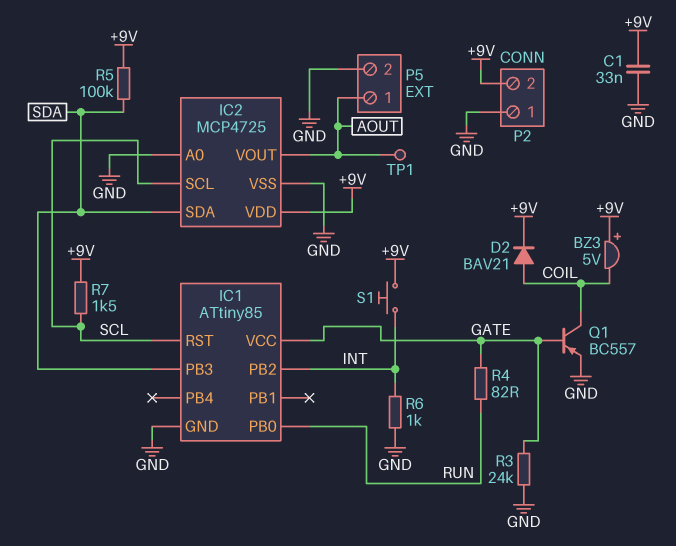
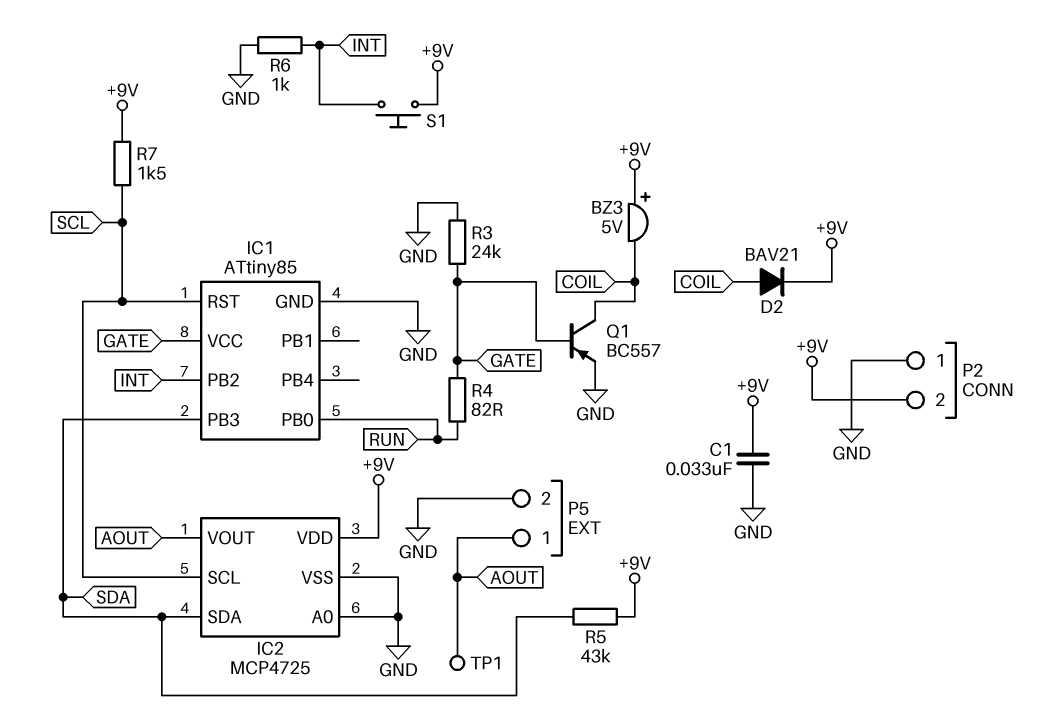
R5: 100k (+9V, SDA) -> 43k (+9V, SDA)

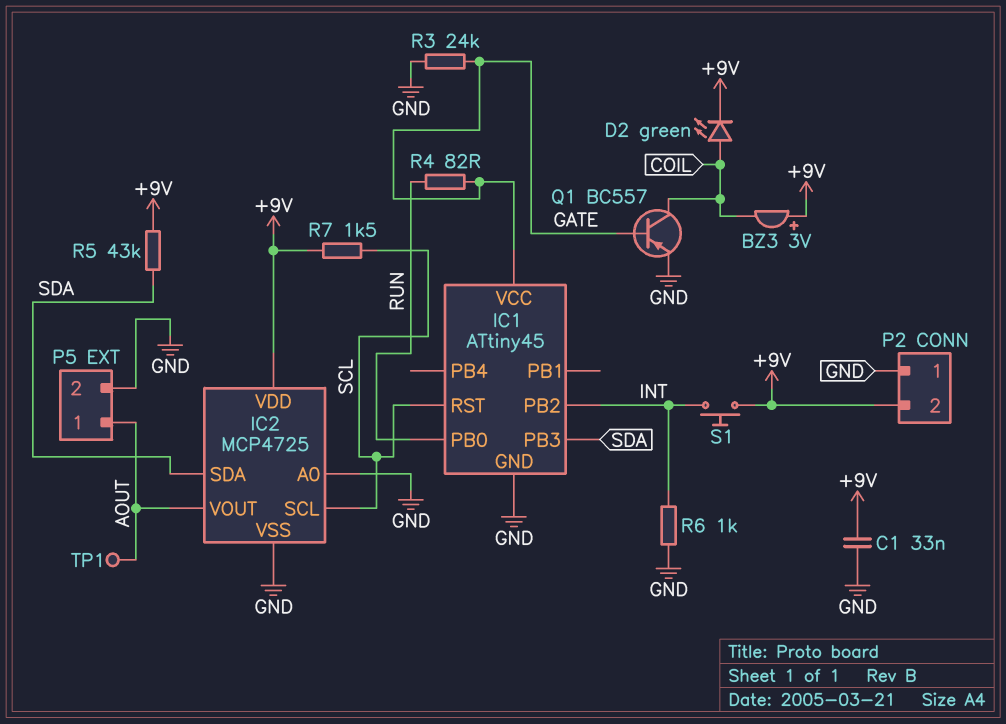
BZ3: buzzer 5V (plus +9V, minus COIL) -> buzzer 3V (plus +9V, minus COIL)
D2: diode BAV21 (A COIL, K +9V) -> LED green (A COIL, K +9V)
IC1: ATtiny85 -> ATtiny45

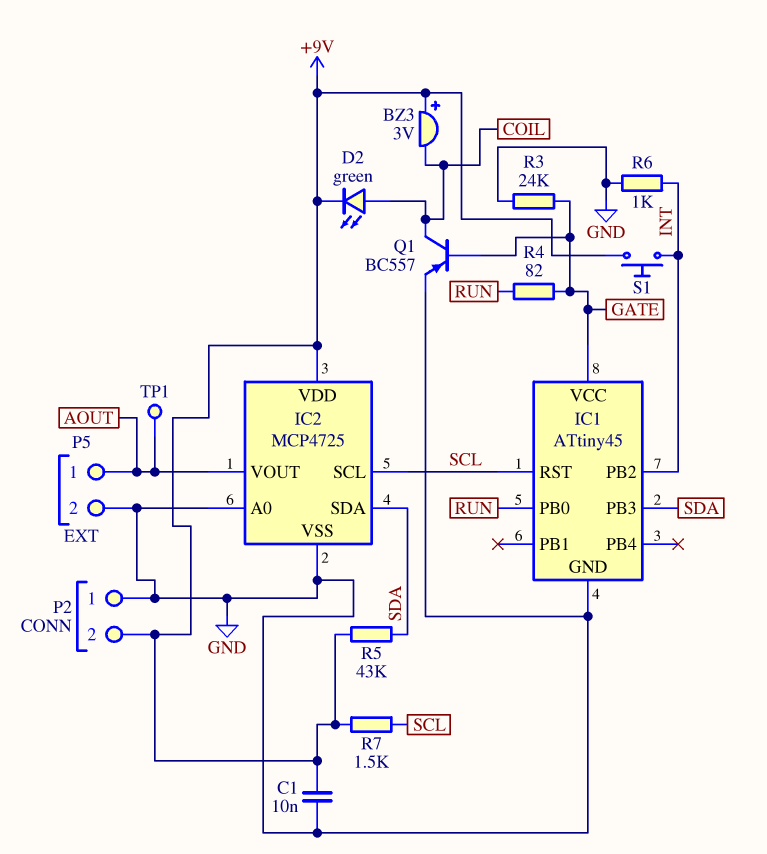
C1: 33nF (+9V, GND) -> 10nF (+9V, GND)

